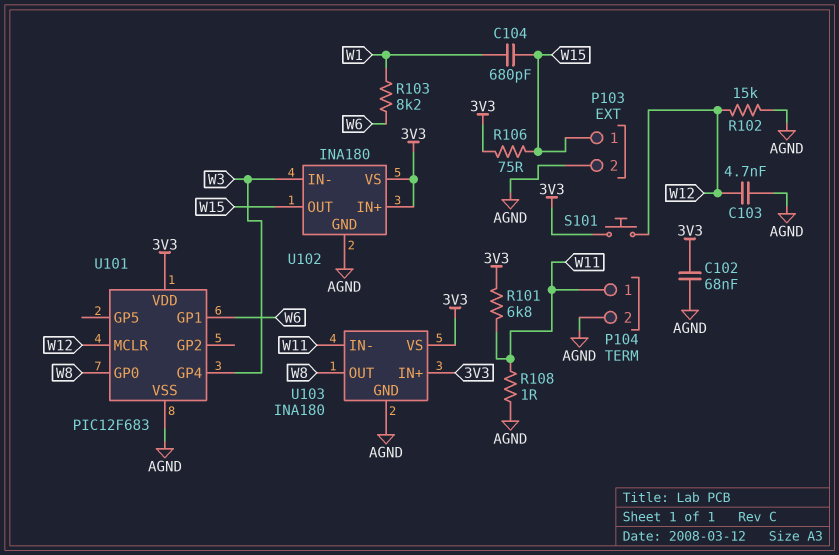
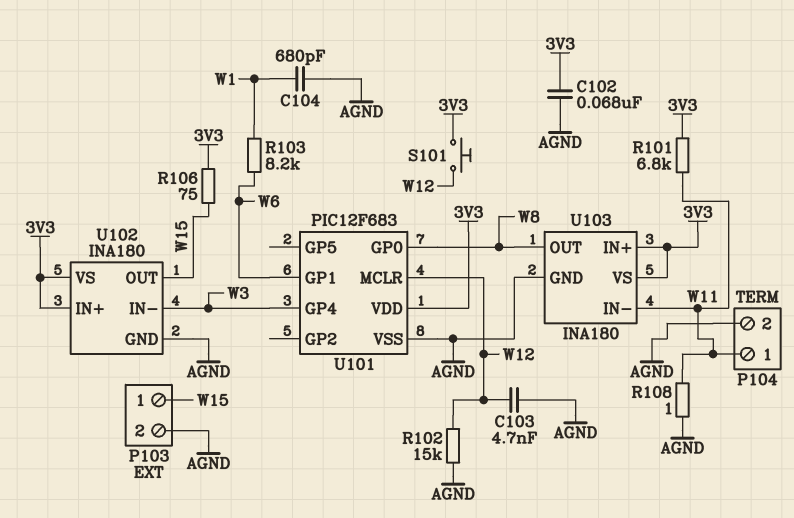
C104: 680pF (W1, W15) -> 680pF (AGND, W1)

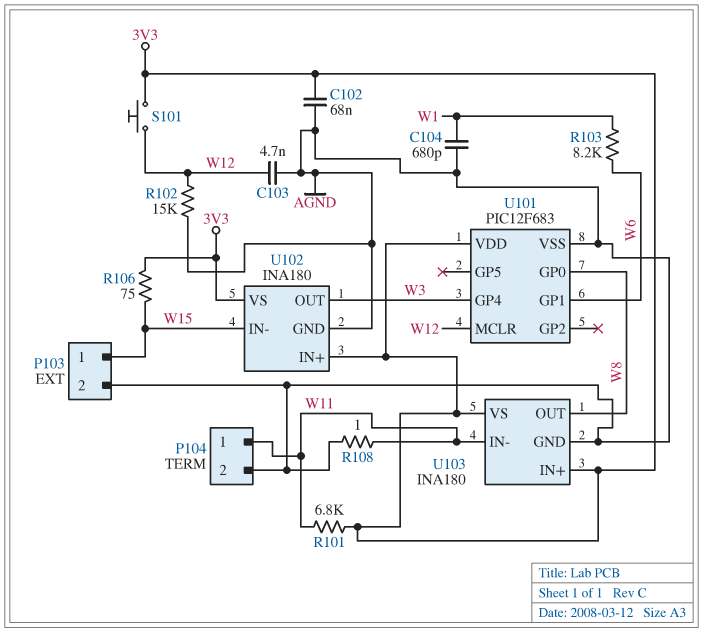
U102 pin IN-: W3 -> W15
U102 pin OUT: W15 -> W3

